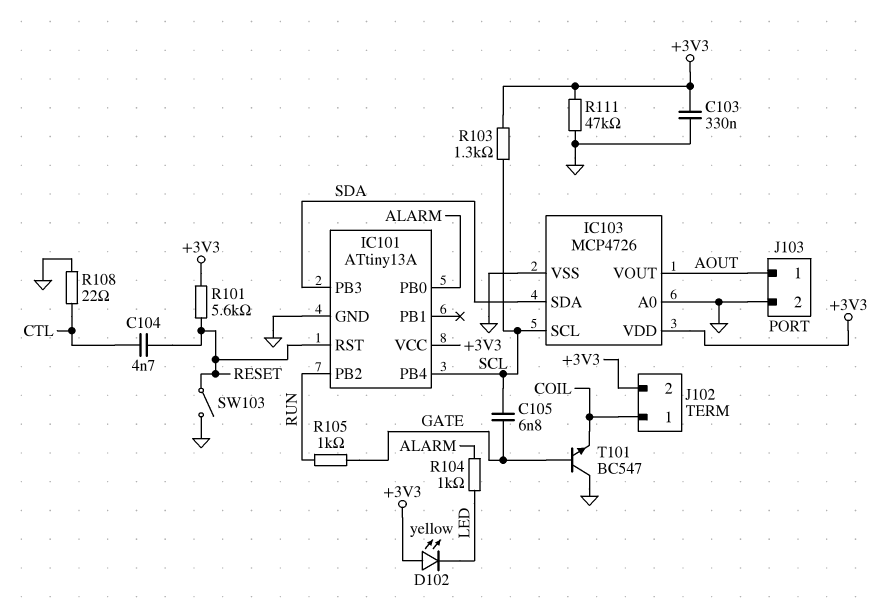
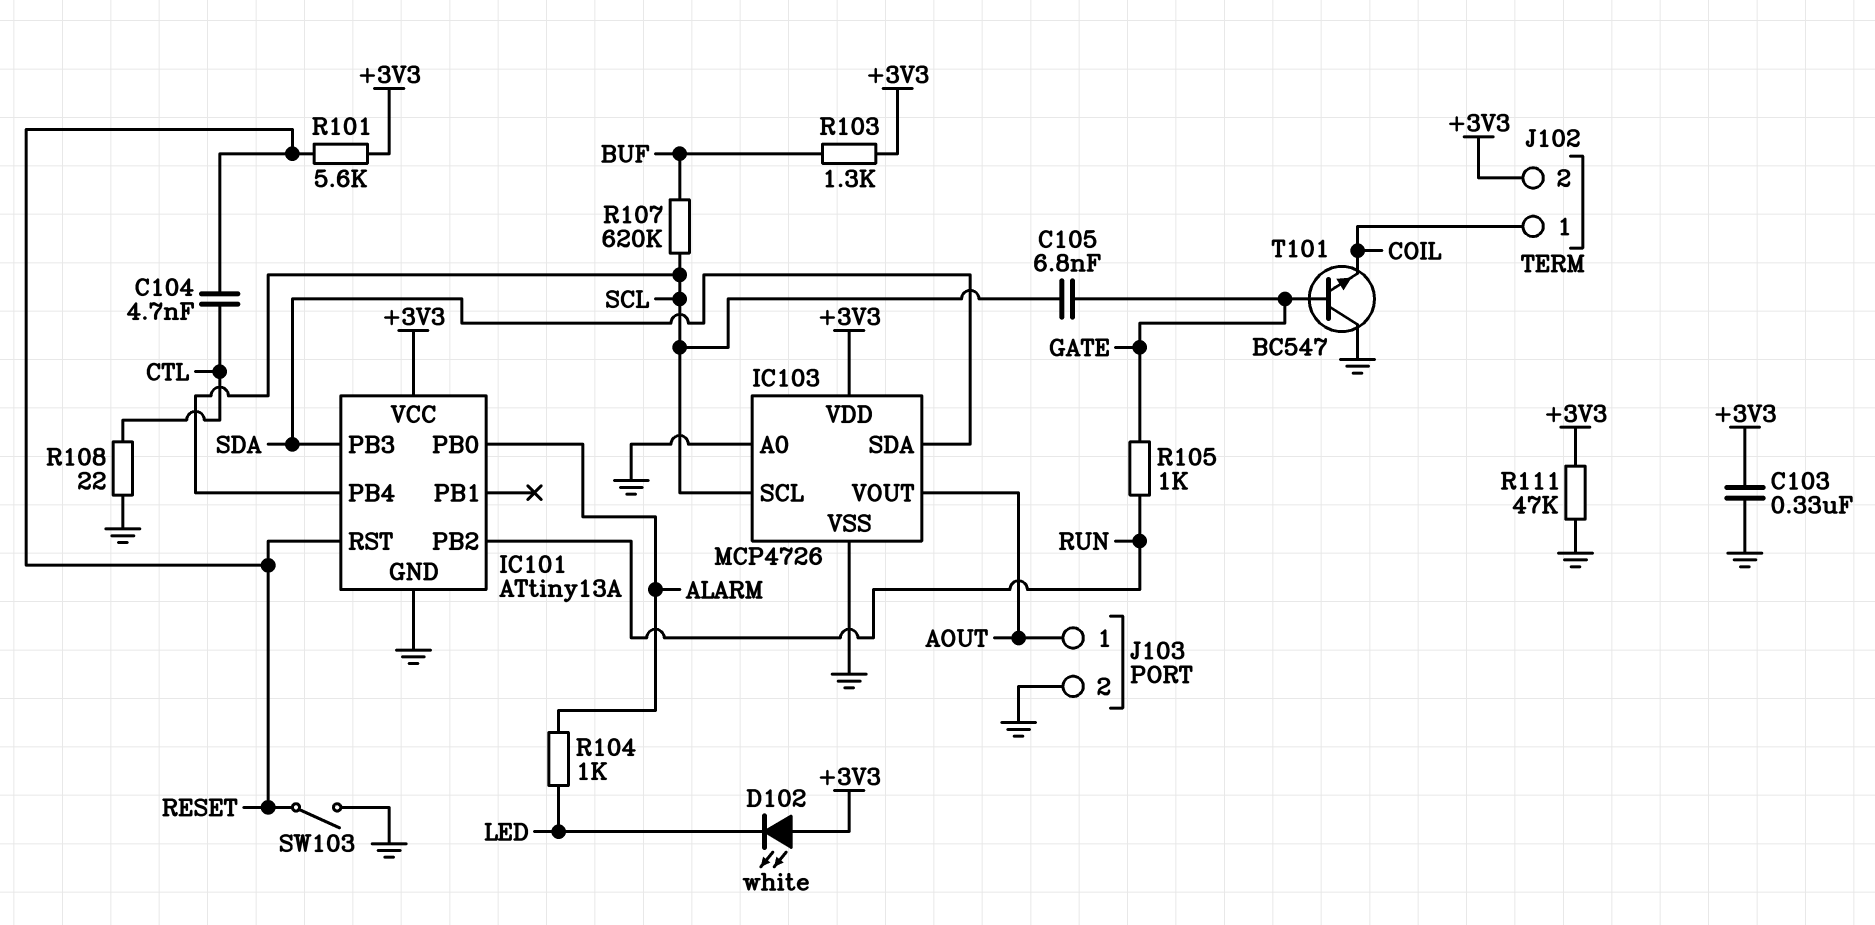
D102: LED yellow (A +3V3, K LED) -> LED white (A +3V3, K LED)
R103: 1.3k (+3V3, SCL) -> 1.3k (+3V3, BUF)
R107: none -> 620k (BUF, SCL)

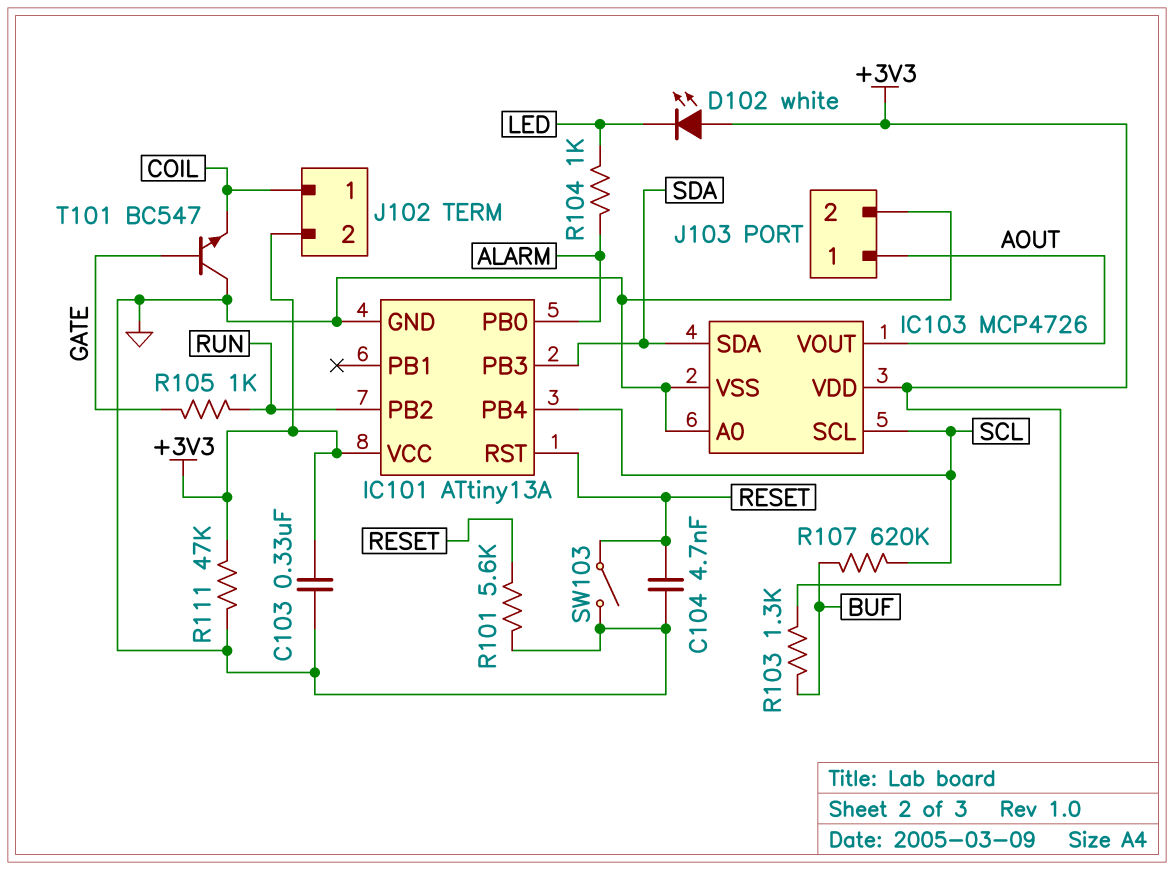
C104: 4.7nF (CTL, RESET) -> 4.7nF (GND, RESET)
C105: 6.8nF (GATE, SCL) -> none
R101: 5.6k (+3V3, RESET) -> 5.6k (GND, RESET)
R108: 22 (CTL, GND) -> none

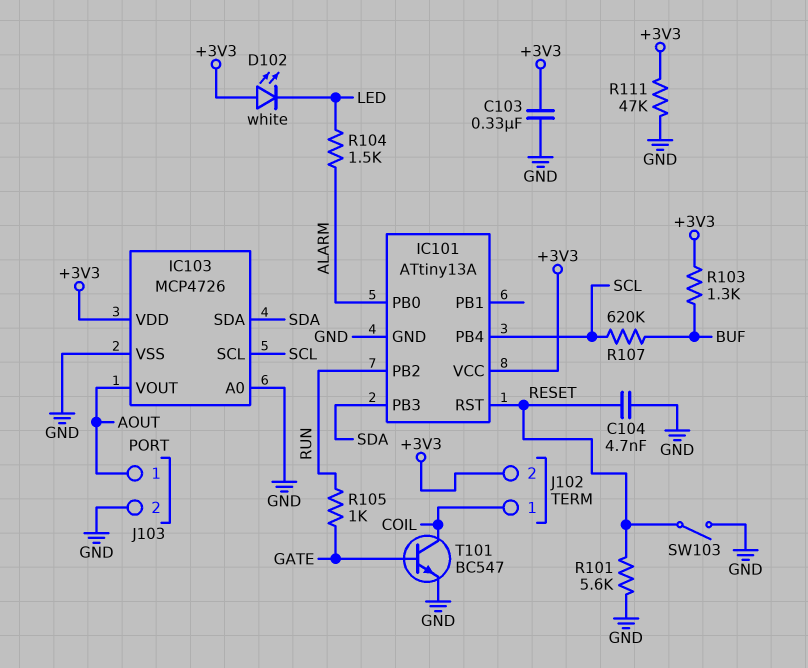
R104: 1k (ALARM, LED) -> 1.5k (ALARM, LED)
T101: NPN BC547 (B GATE, C GND, E COIL) -> NPN BC547 (B GATE, C COIL, E GND)

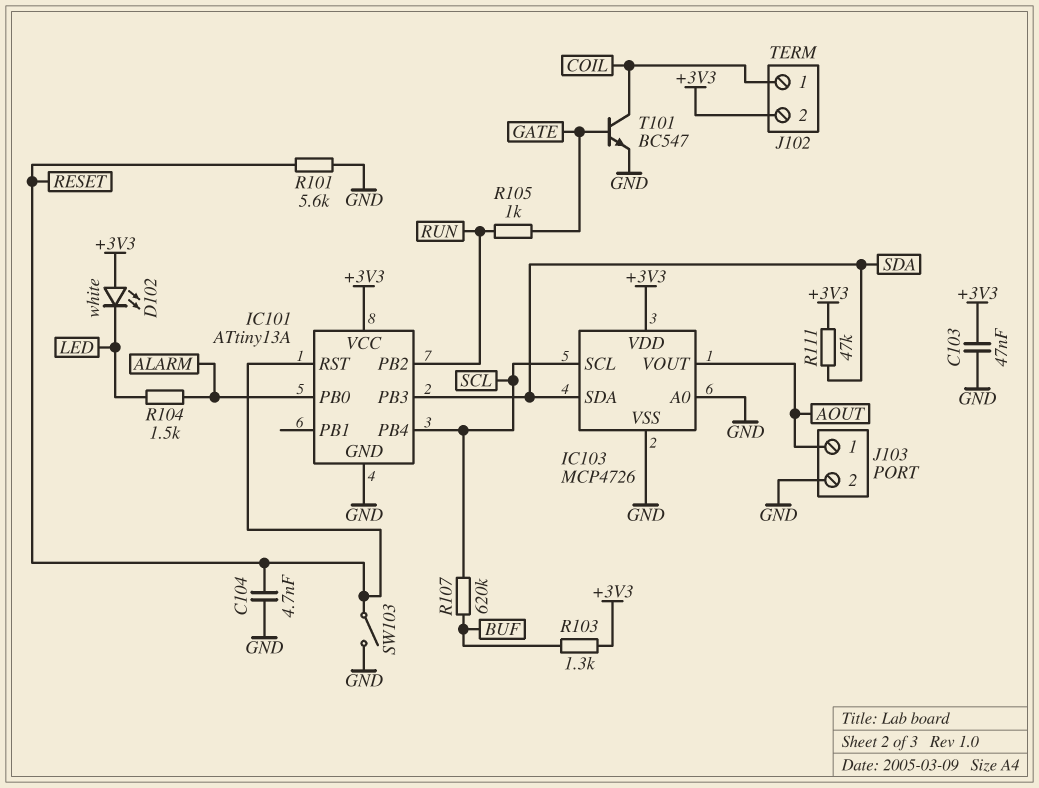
C103: 330nF (+3V3, GND) -> 47nF (+3V3, GND)
R111: 47k (+3V3, GND) -> 47k (+3V3, SDA)

